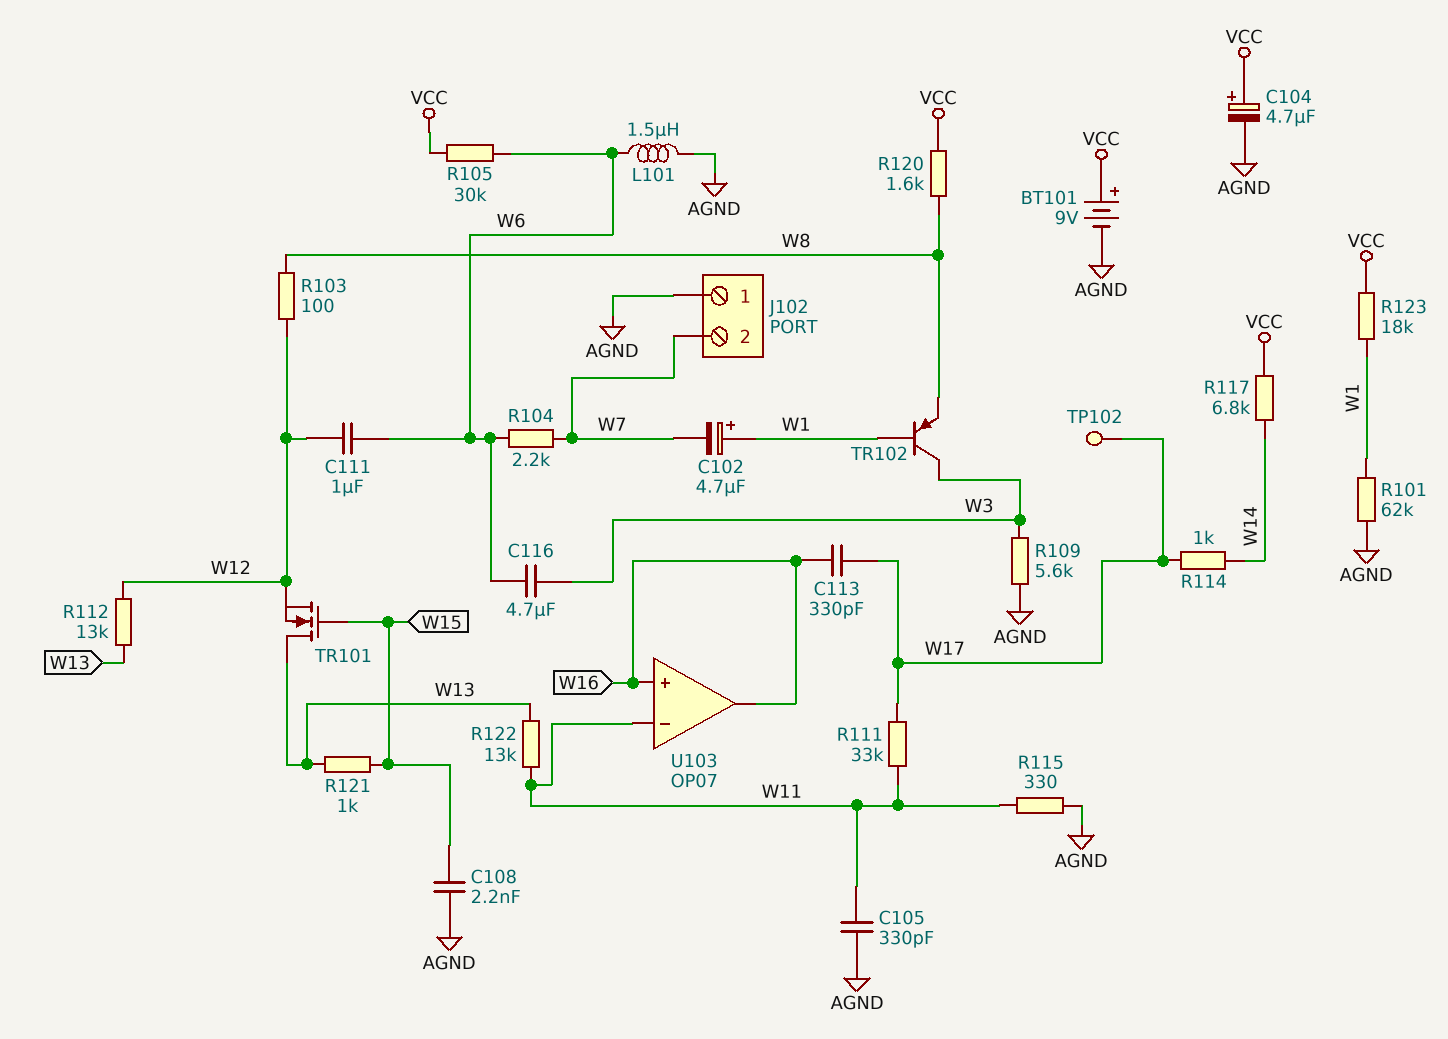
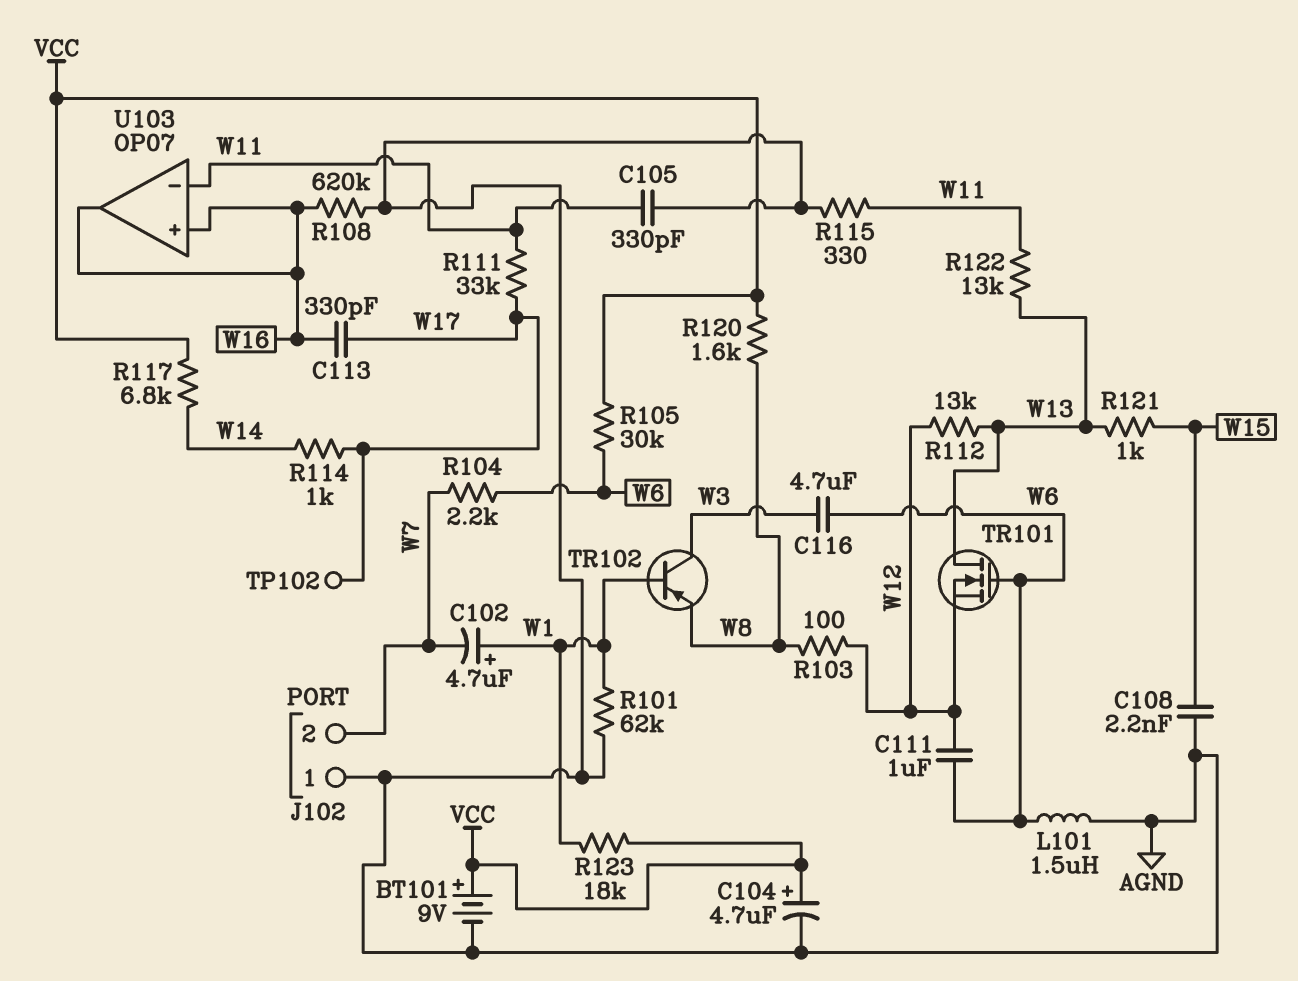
R108: none -> 620k (AGND, W16)
R109: 5.6k (AGND, W3) -> none
TR101: NMOS (G W15, D W13, S W12) -> NMOS (G W6, D W13, S W12)

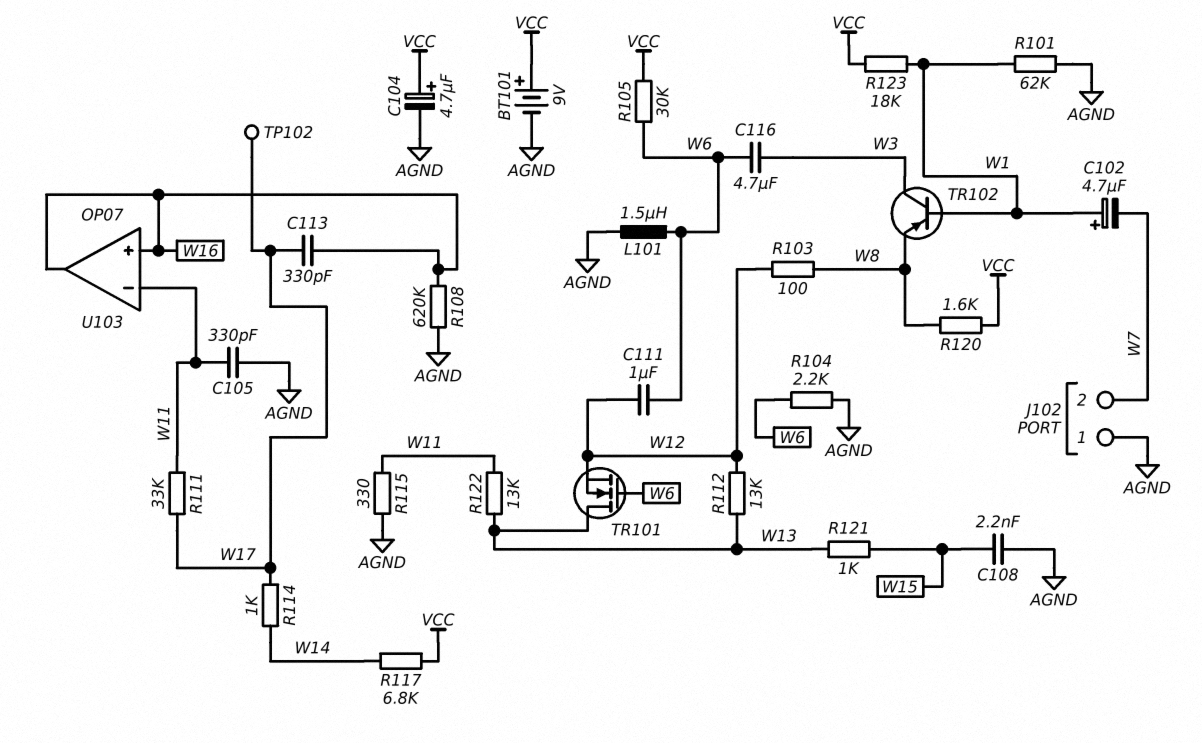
R104: 2.2k (W6, W7) -> 2.2k (AGND, W6)

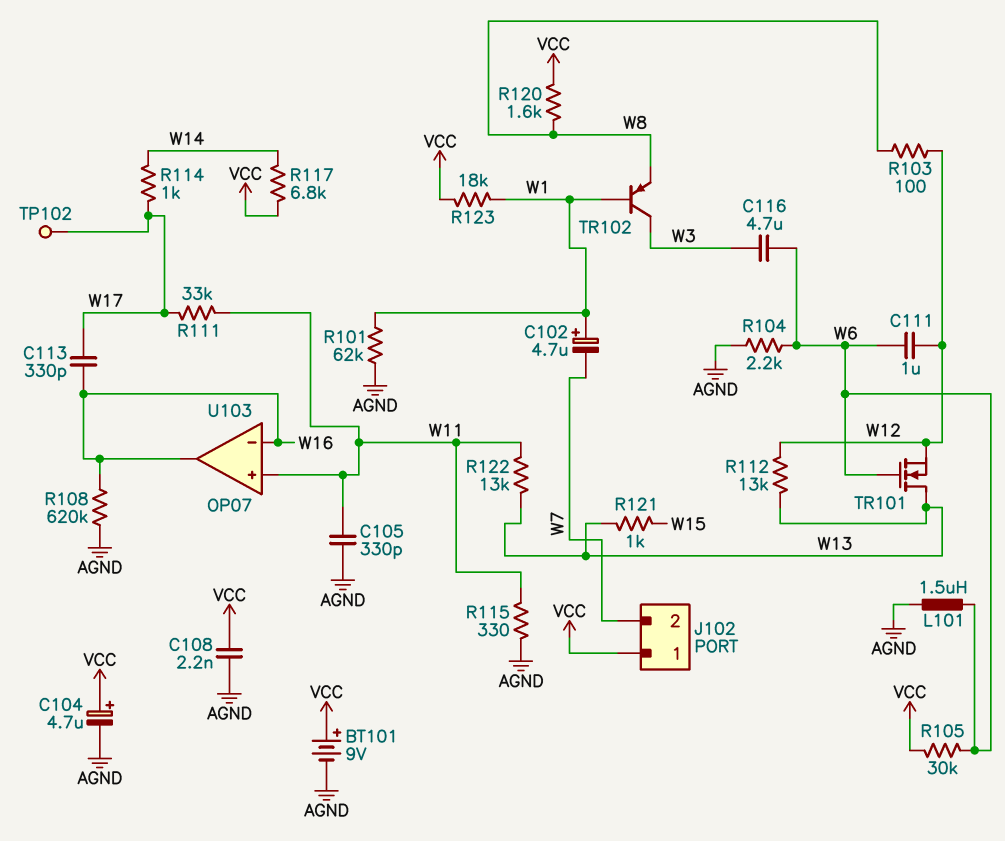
C108: 2.2nF (AGND, W15) -> 2.2nF (AGND, VCC)
J102 pin 1: AGND -> VCC
U103 pin in+: W16 -> W11
U103 pin in-: W11 -> W16

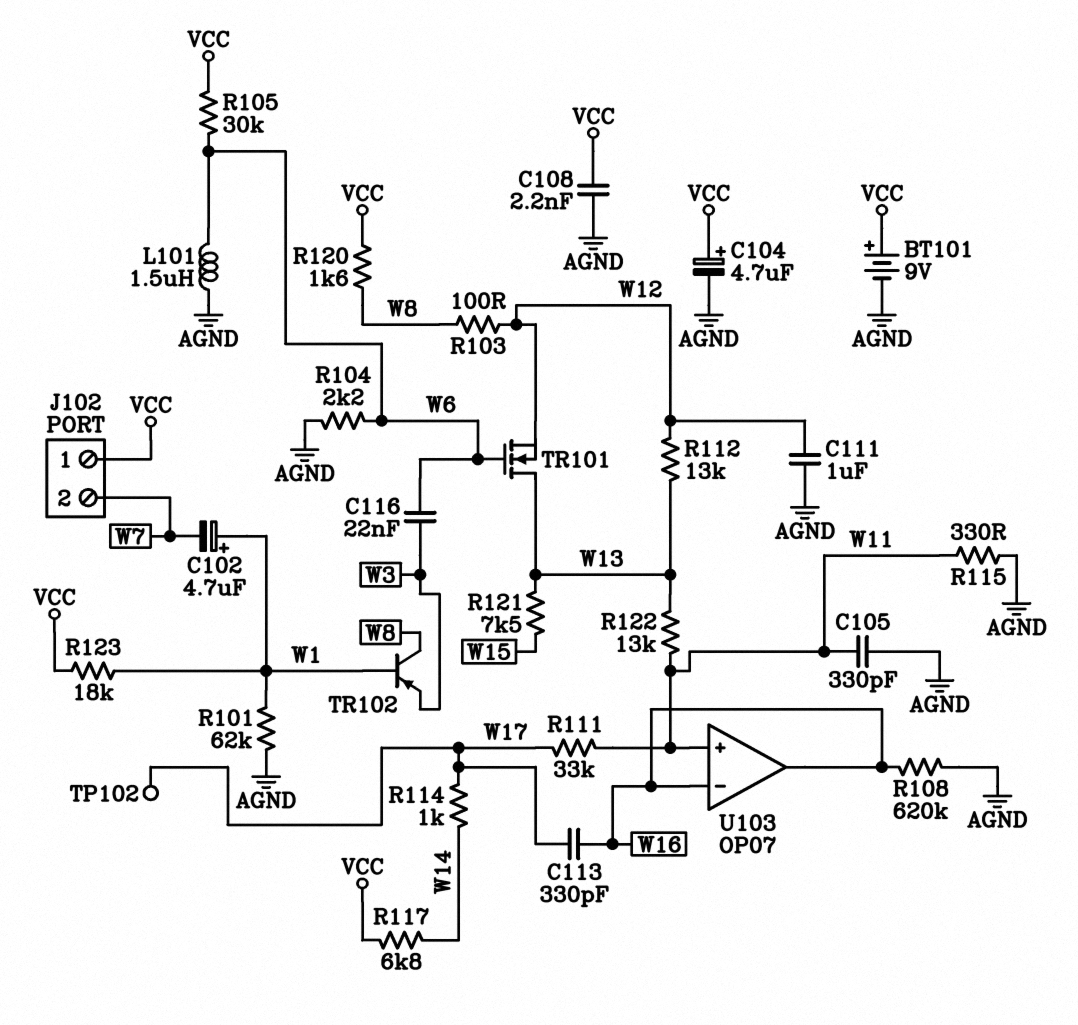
C111: 1uF (W6, W12) -> 1uF (AGND, W12)
C116: 4.7uF (W3, W6) -> 22nF (W3, W6)
R121: 1k (W13, W15) -> 7.5k (W13, W15)
TR102: PNP (B W1, C W3, E W8) -> PNP (B W1, C W8, E W3)

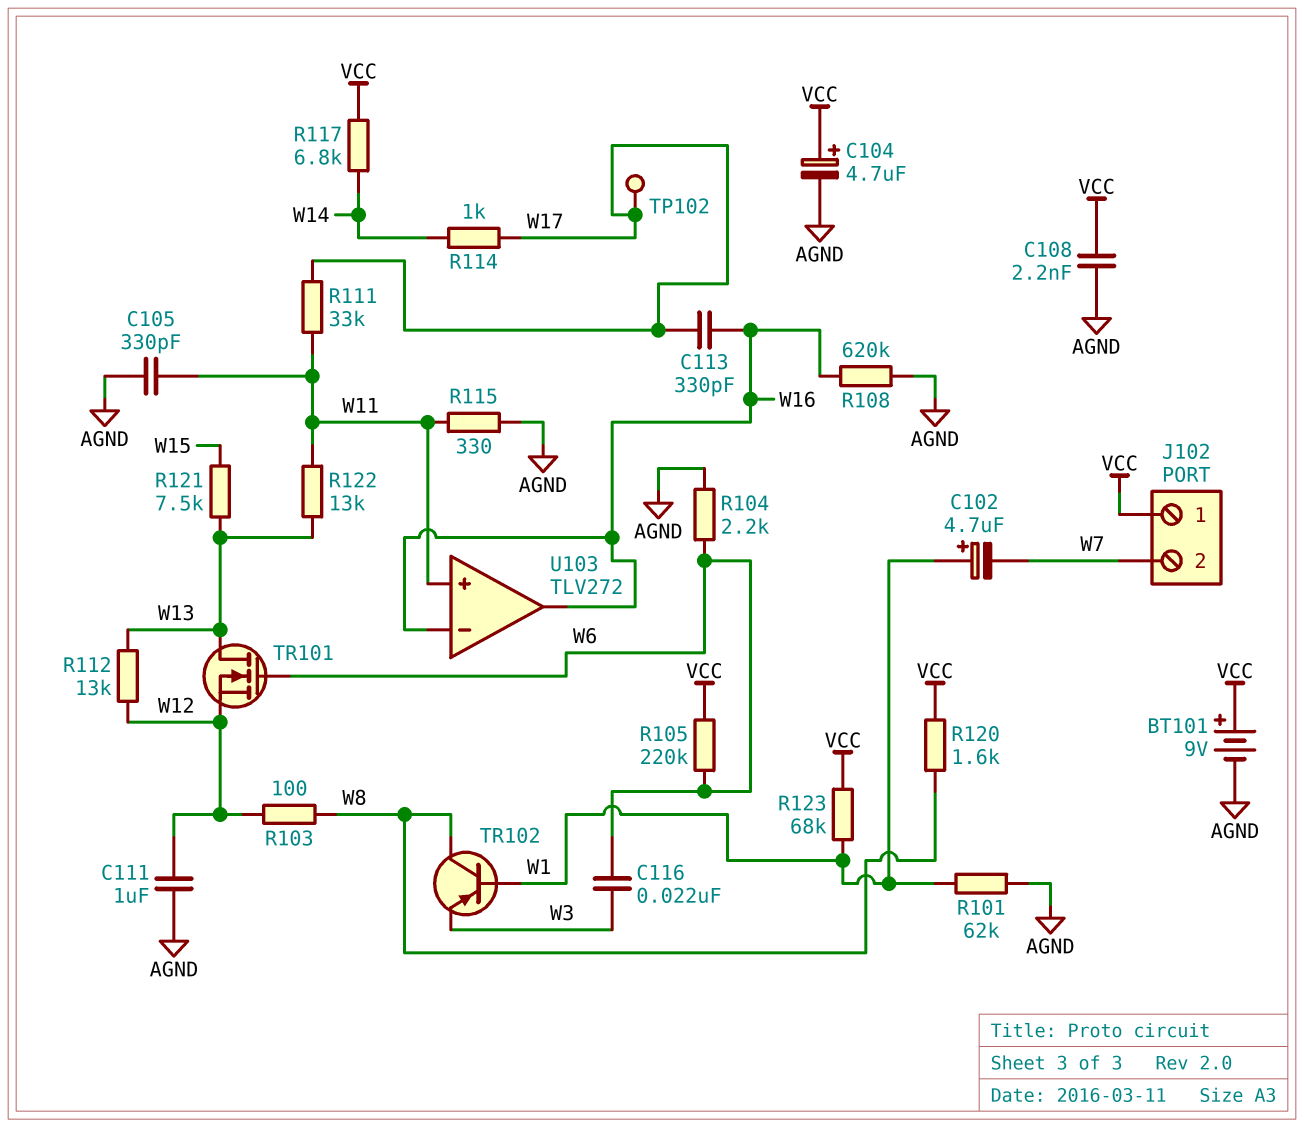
L101: 1.5uH (AGND, W6) -> none
R105: 30k (VCC, W6) -> 220k (VCC, W6)
R123: 18k (VCC, W1) -> 68k (VCC, W1)
U103: OP07 -> TLV272

